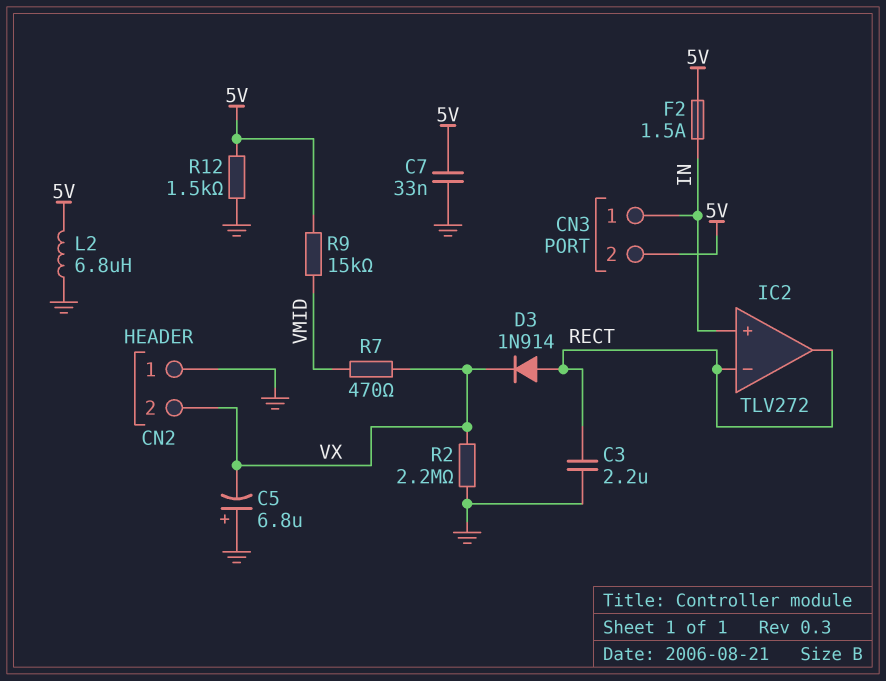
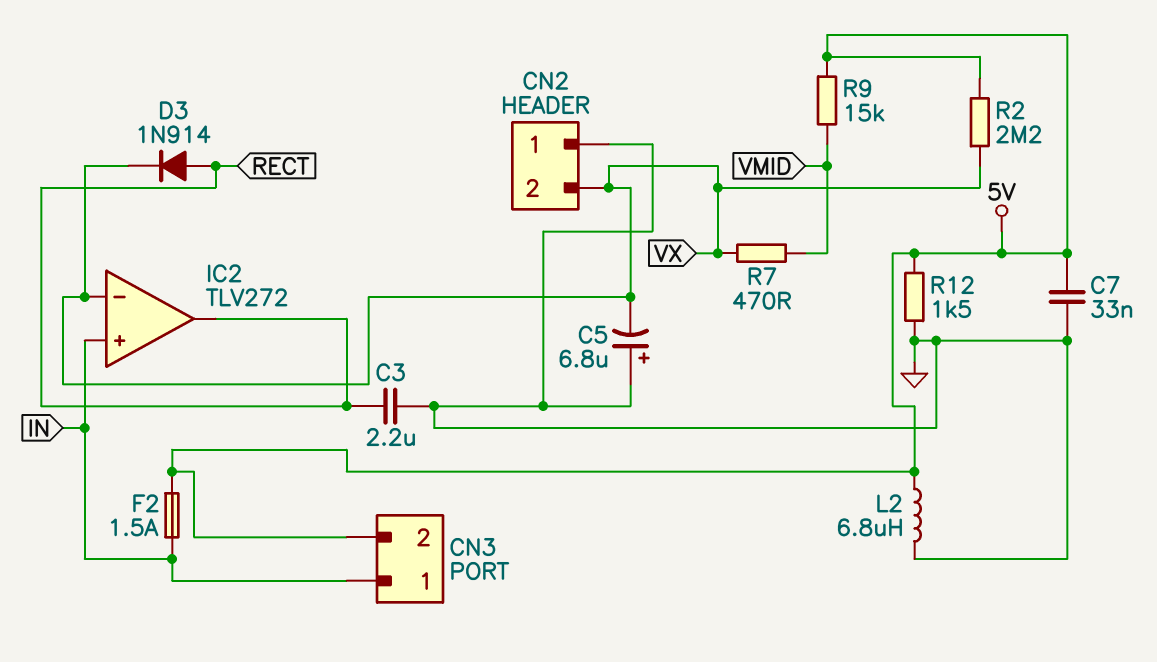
IC2 pin in-: RECT -> VX
R2: 2.2M (GND, VX) -> 2.2M (5V, VX)

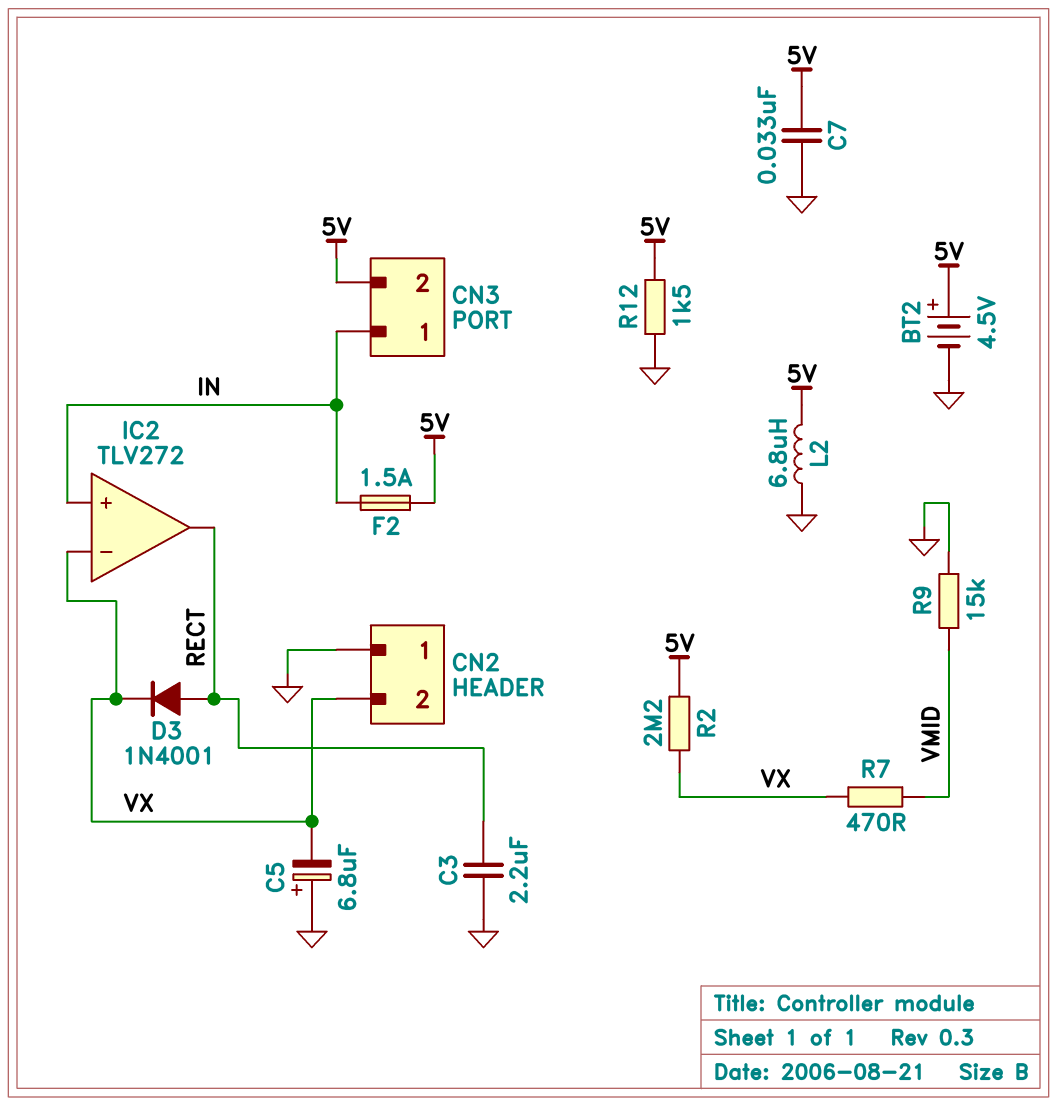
BT2: none -> 4.5V (plus 5V, minus GND)
D3: diode 1N914 (A RECT, K VX) -> diode 1N4001 (A RECT, K VX)
R9: 15k (5V, VMID) -> 15k (GND, VMID)

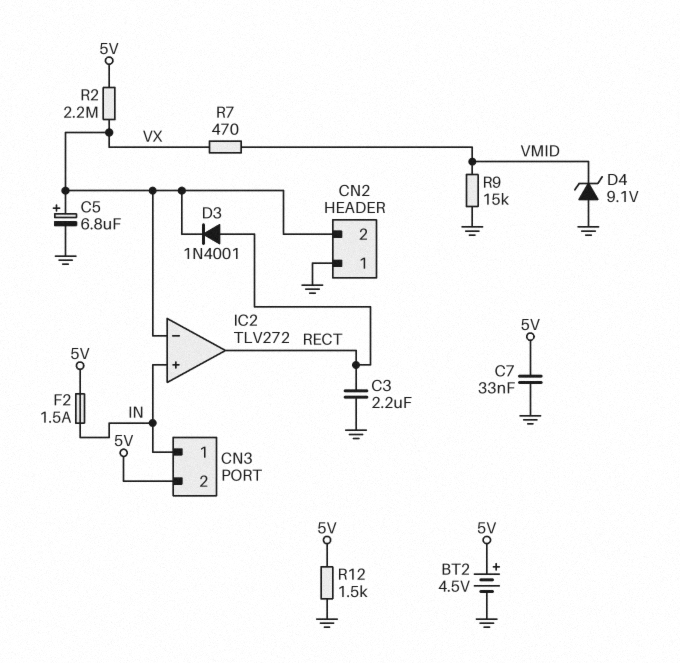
C5: 6.8uF (plus GND, minus VX) -> 6.8uF (plus VX, minus GND)
D4: none -> zener 9.1V (A GND, K VMID)
L2: 6.8uH (5V, GND) -> none

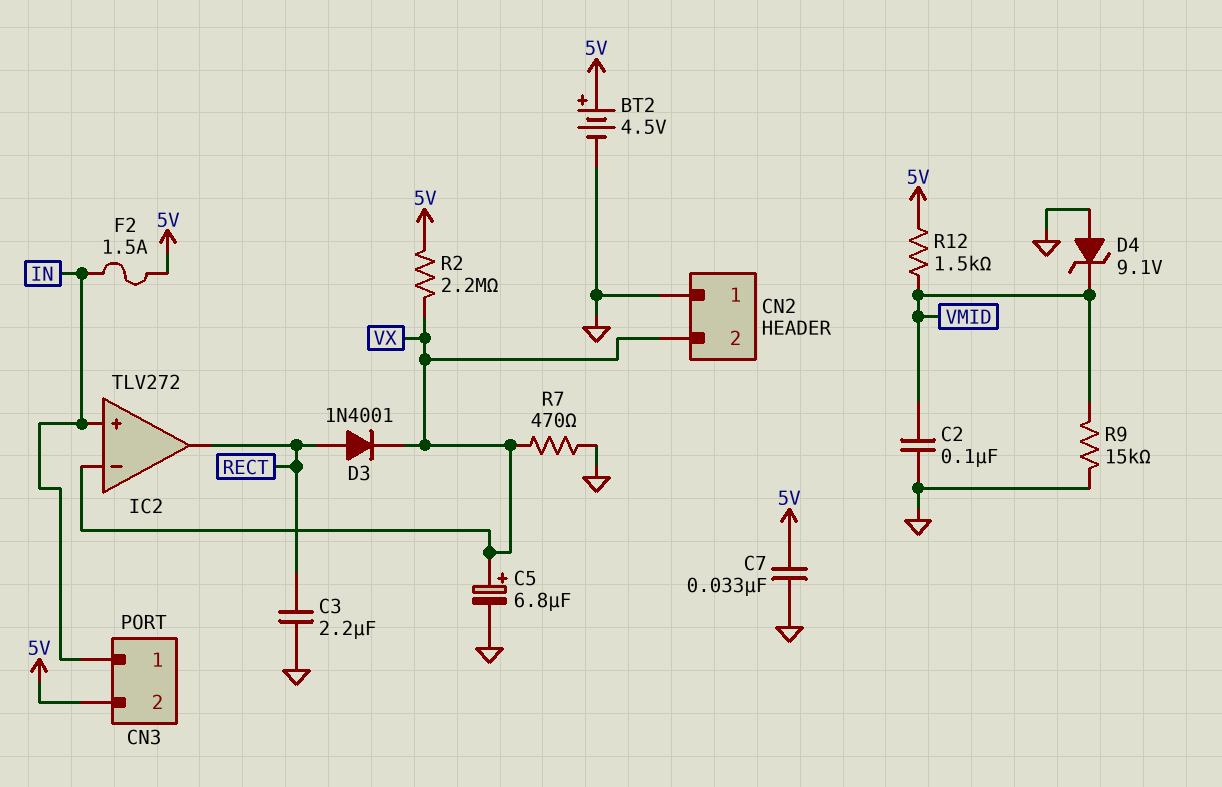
C2: none -> 100nF (GND, VMID)
R7: 470 (VMID, VX) -> 470 (GND, VX)
R12: 1.5k (5V, GND) -> 1.5k (5V, VMID)

